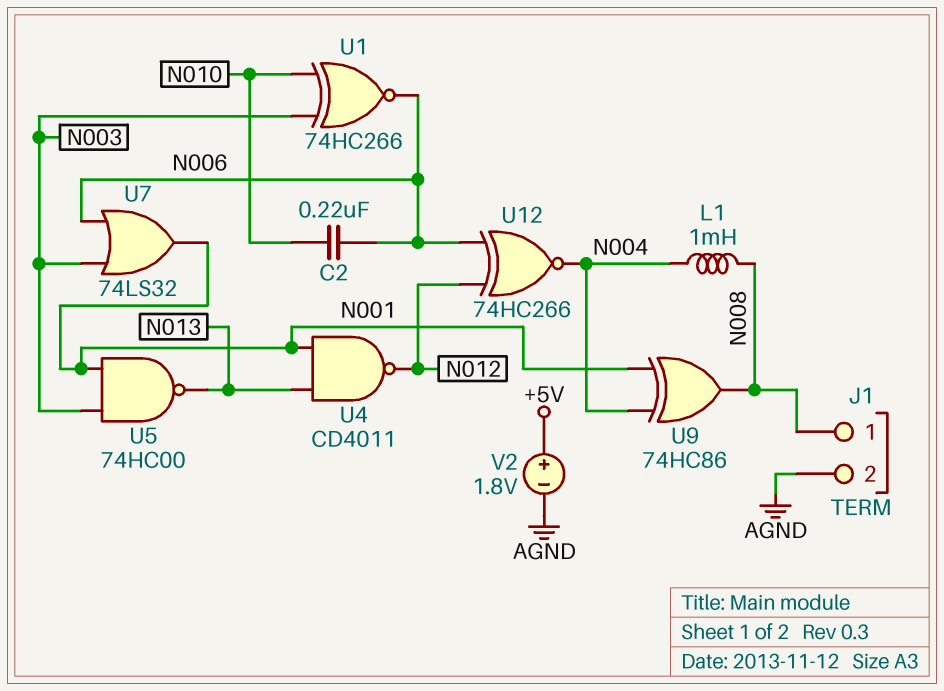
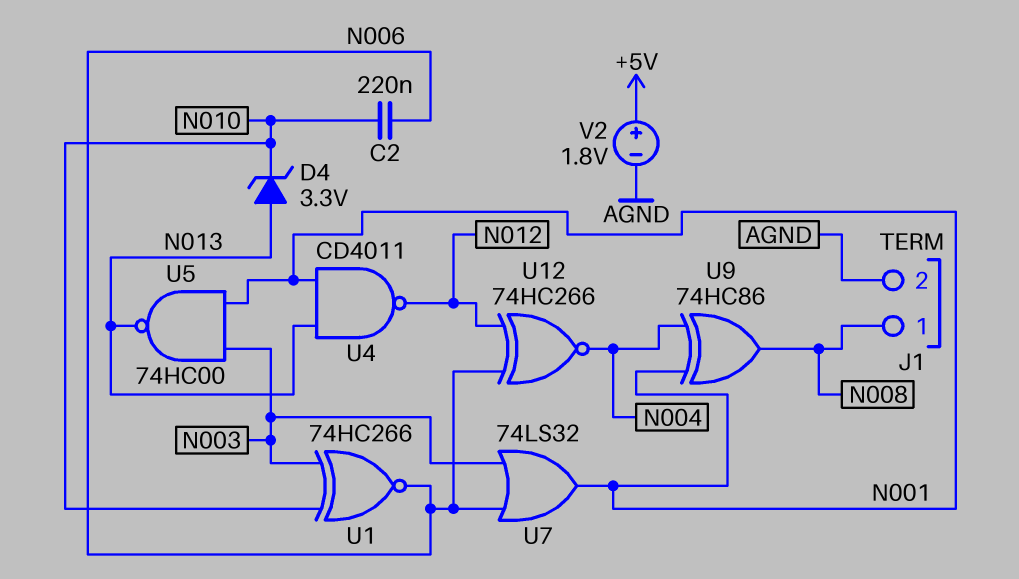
D4: none -> zener 3.3V (A N013, K N010)
L1: 1mH (N004, N008) -> none

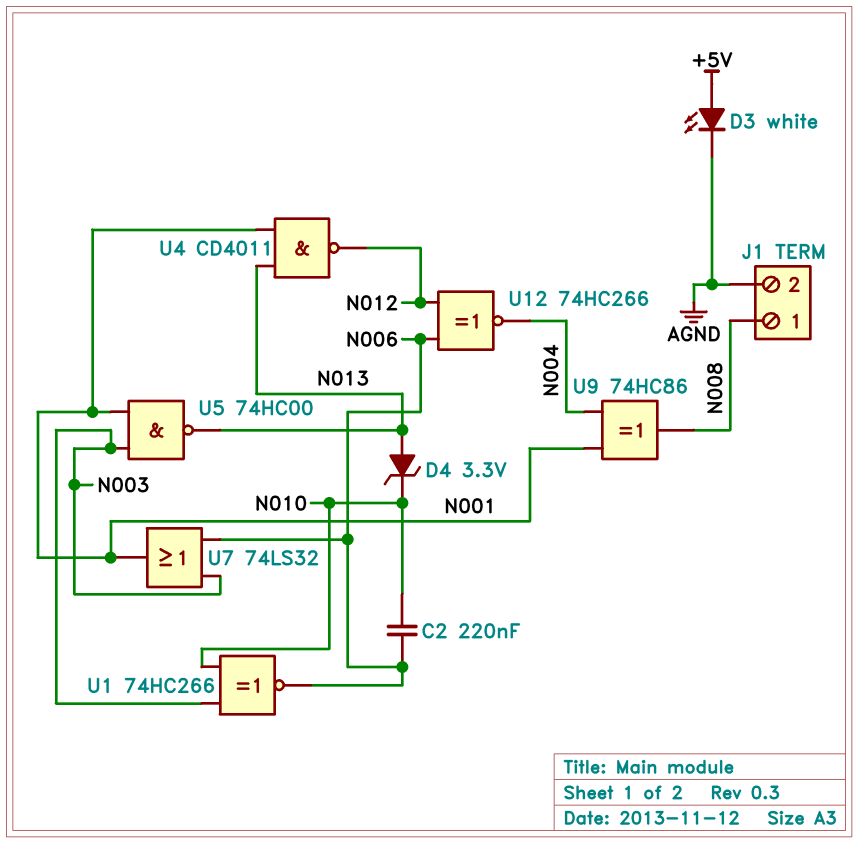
D3: none -> LED white (A +5V, K AGND)
V2: 1.8V (plus +5V, minus AGND) -> none

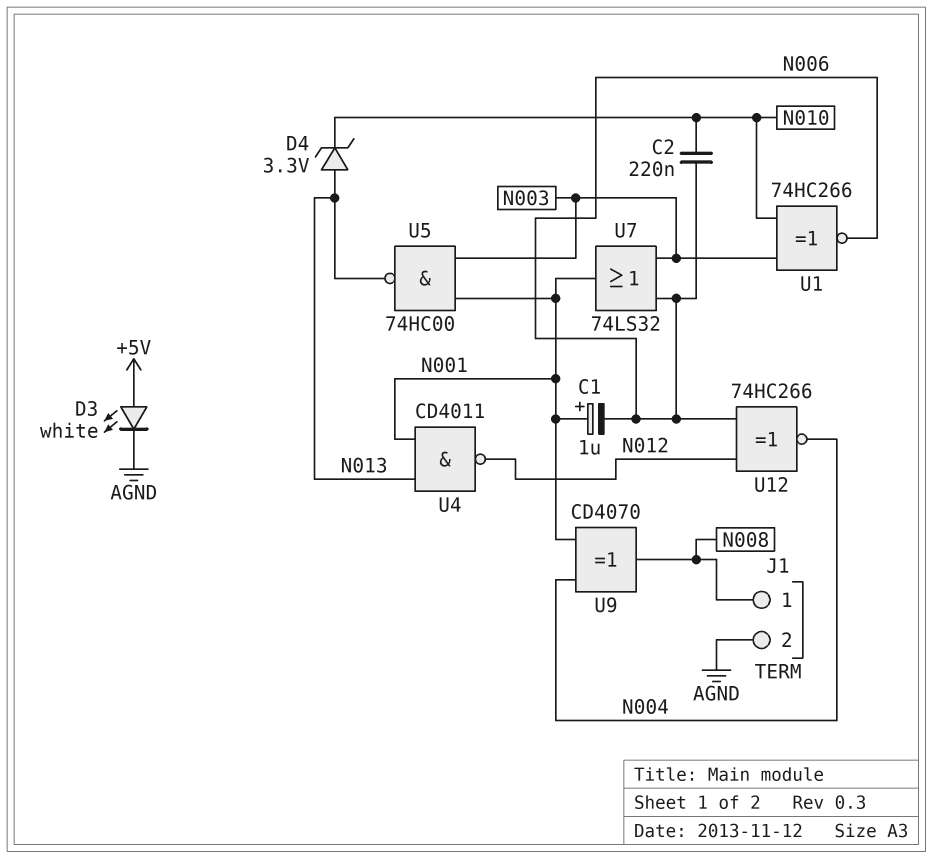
C1: none -> 1uF (plus N001, minus N006)
U9: XOR 74HC86 (in N001, in N004, out N008) -> XOR CD4070 (in N001, in N004, out N008)

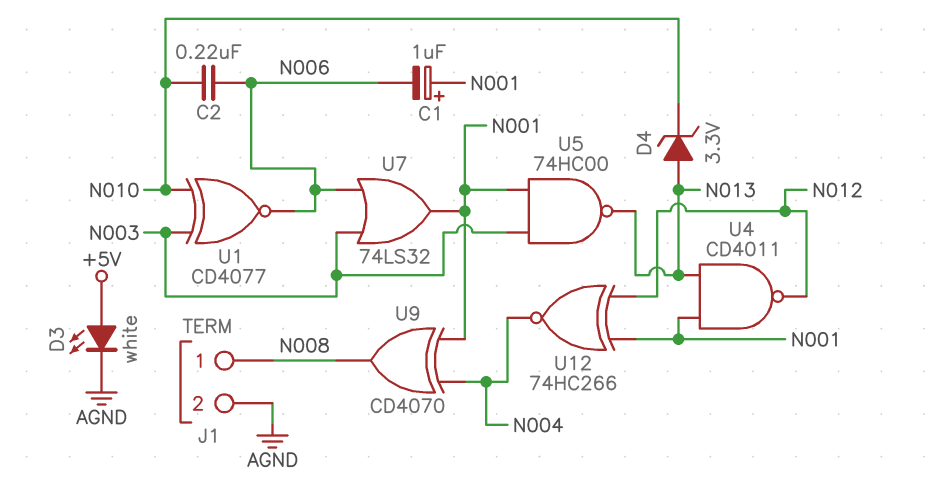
U1: XNOR 74HC266 (in N003, in N010, out N006) -> XNOR CD4077 (in N003, in N010, out N006)
U12: XNOR 74HC266 (in N006, in N012, out N004) -> XNOR 74HC266 (in N001, in N012, out N004)

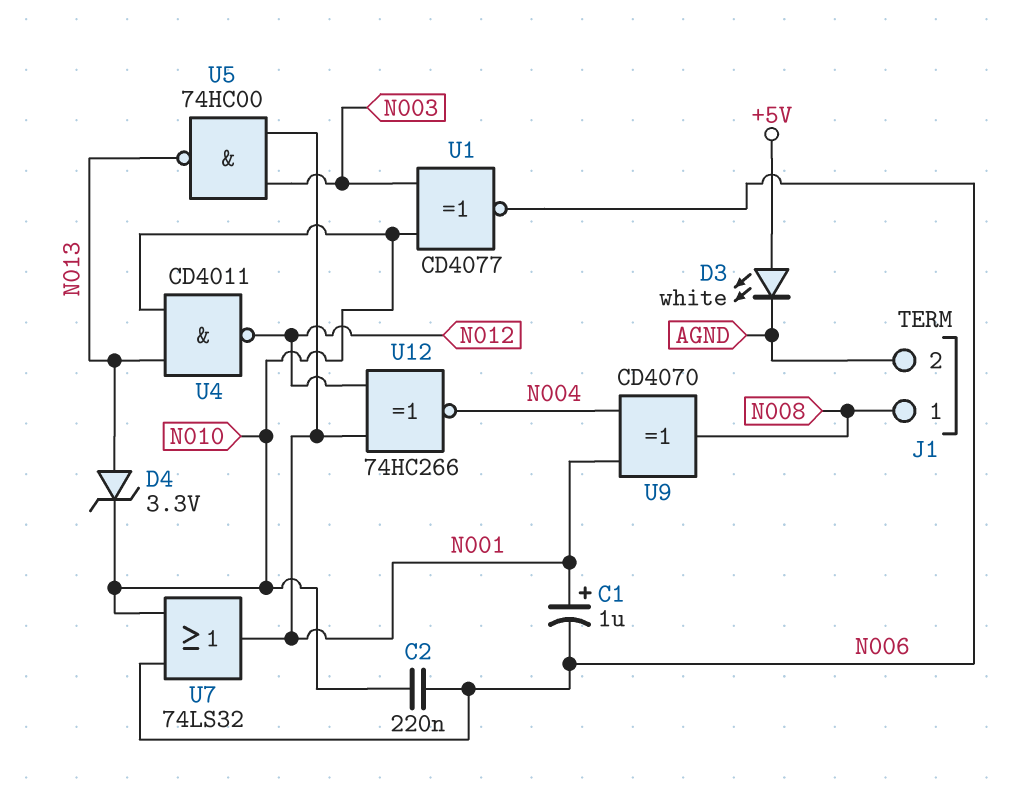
U4: NAND CD4011 (in N001, in N013, out N012) -> NAND CD4011 (in N010, in N013, out N012)
U7: OR 74LS32 (in N003, in N006, out N001) -> OR 74LS32 (in N006, in N010, out N001)

